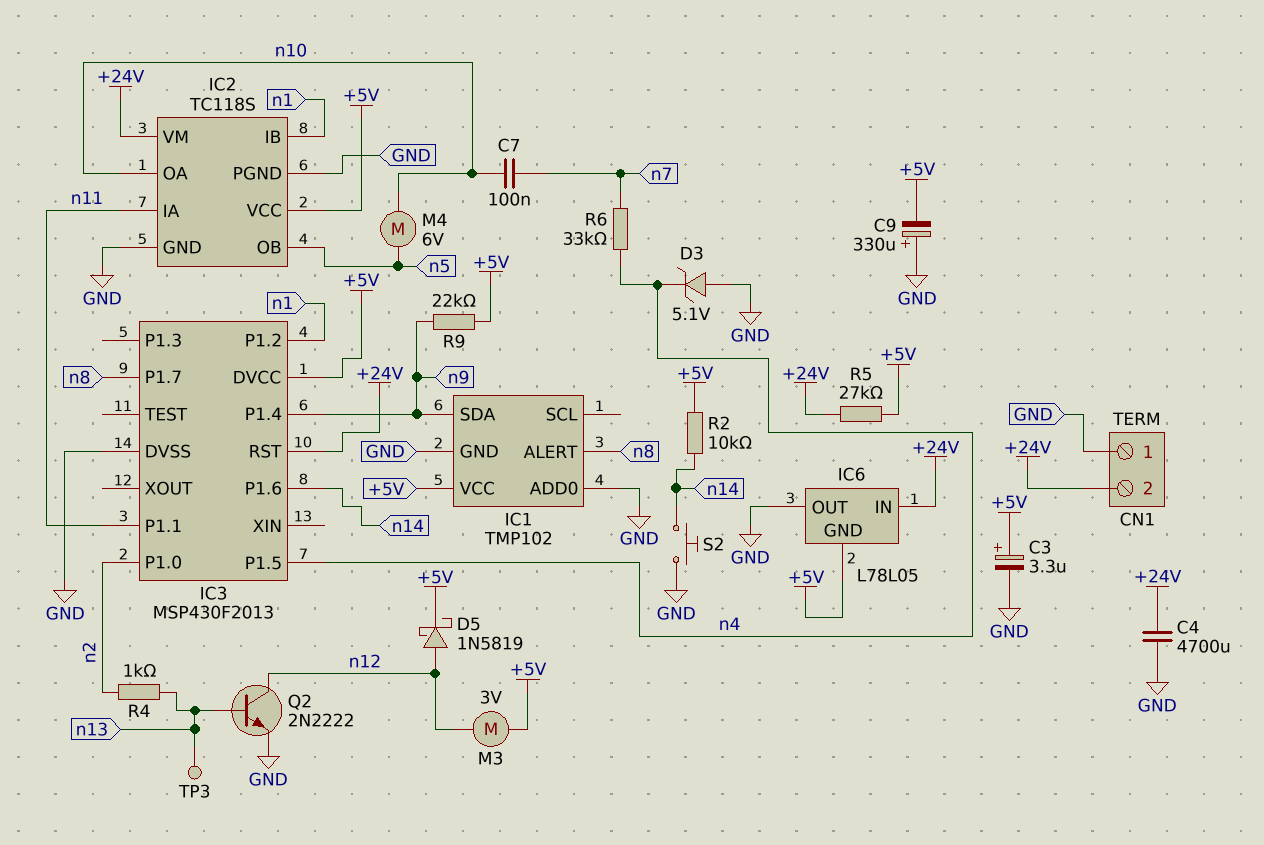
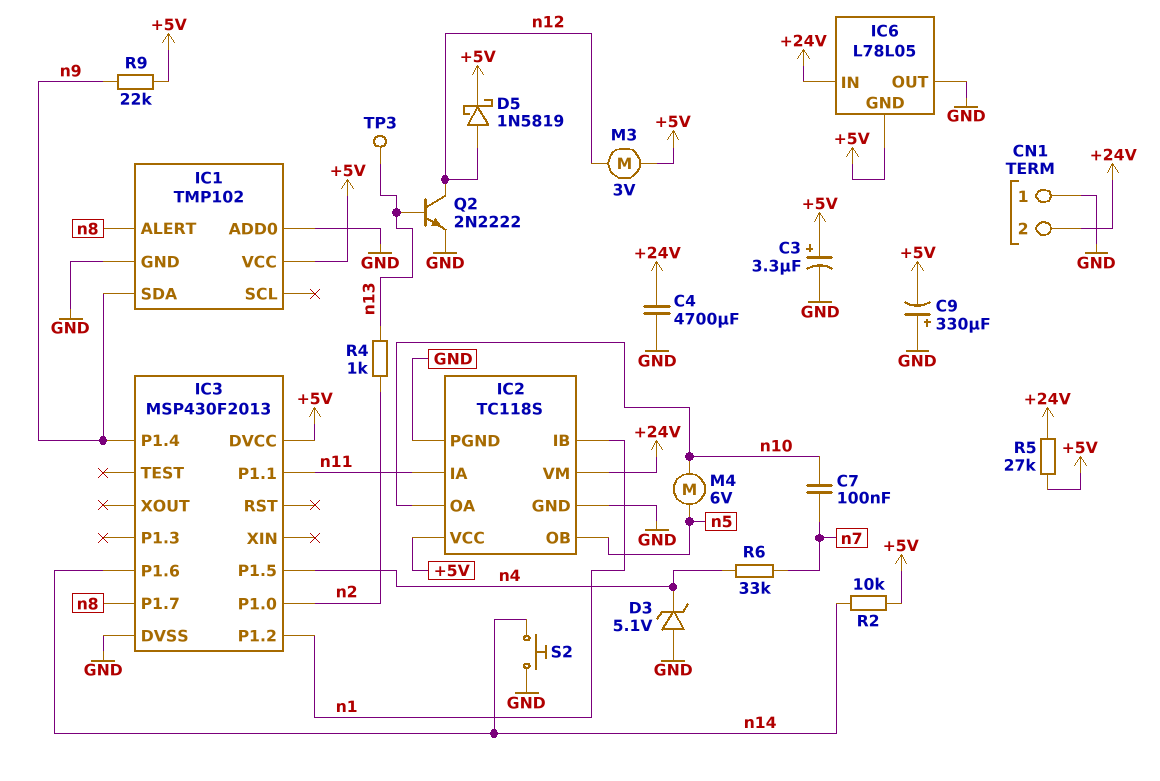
IC3 pin RST: +24V -> none

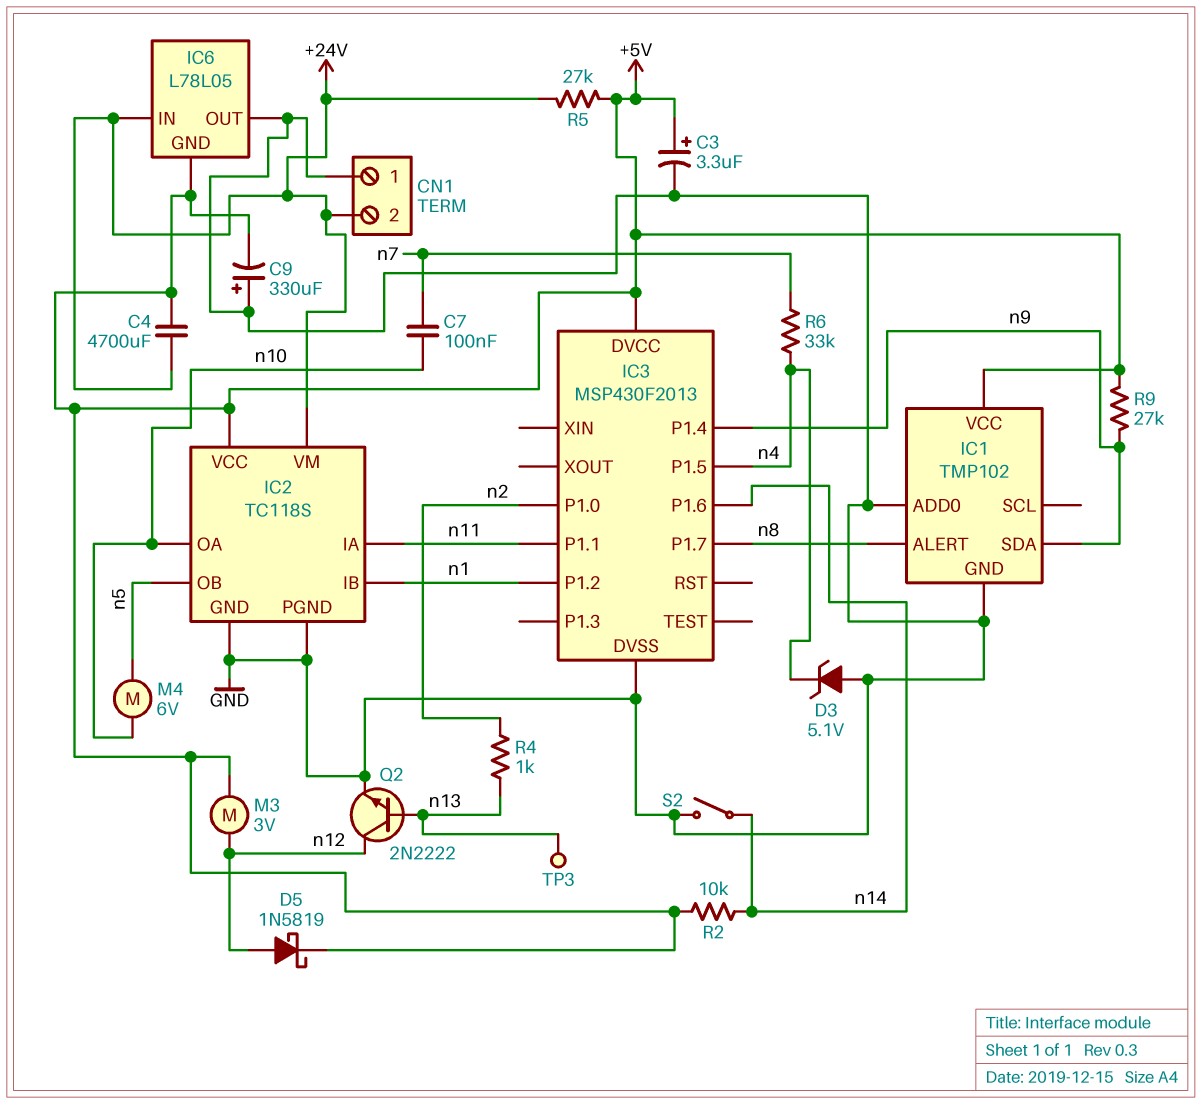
C4: 4700uF (+24V, GND) -> 4700uF (+5V, +24V)
R9: 22k (+5V, n9) -> 27k (+5V, n9)
S2: button (GND, n14) -> switch (GND, n14)

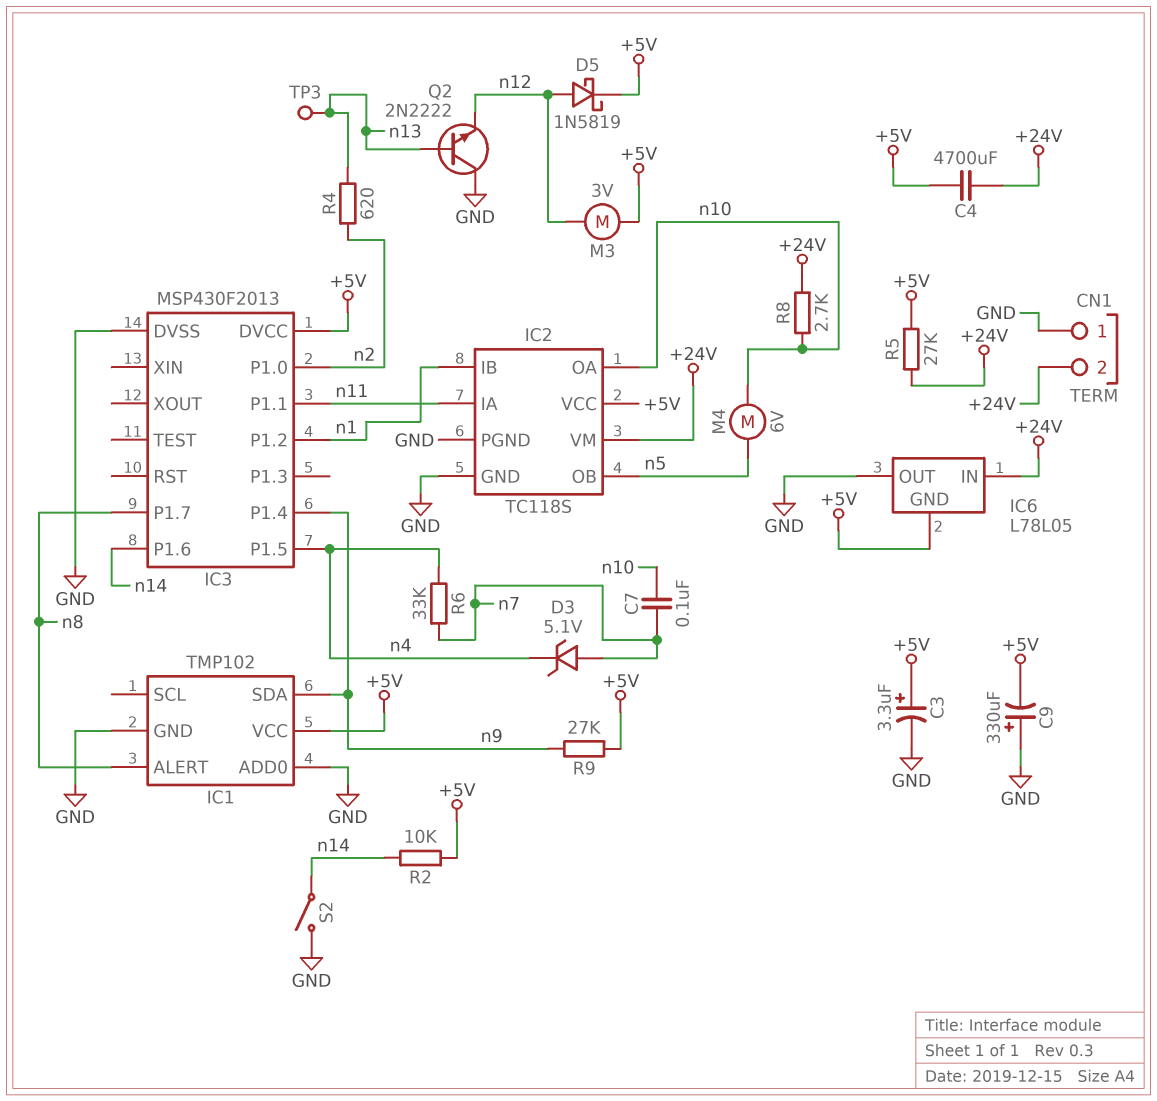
D3: zener 5.1V (A GND, K n4) -> zener 5.1V (A n7, K n4)
Q2: NPN 2N2222 (B n13, C n12, E GND) -> NPN 2N2222 (B n13, C GND, E n12)
R4: 1k (n2, n13) -> 620 (n2, n13)
R8: none -> 2.7k (+24V, n10)

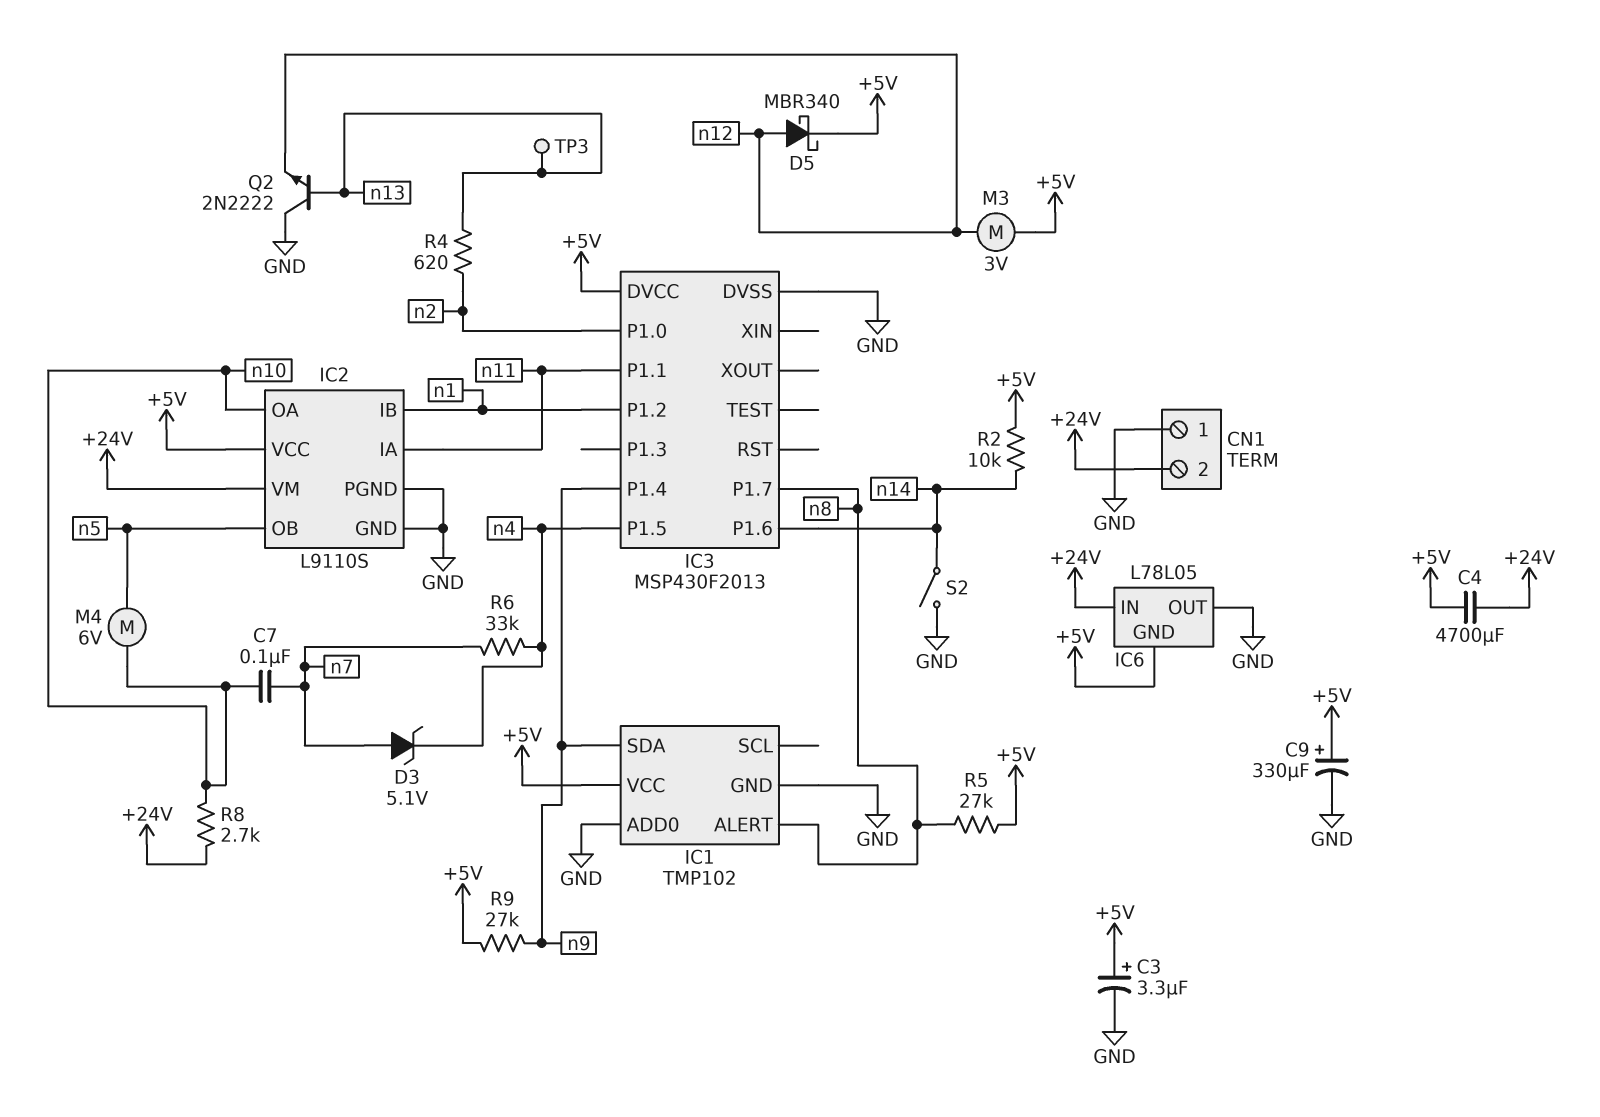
C9: 330uF (plus GND, minus +5V) -> 330uF (plus +5V, minus GND)
D5: schottky 1N5819 (A n12, K +5V) -> schottky MBR340 (A n12, K +5V)
IC2: TC118S -> L9110S
R5: 27k (+5V, +24V) -> 27k (+5V, n8)

